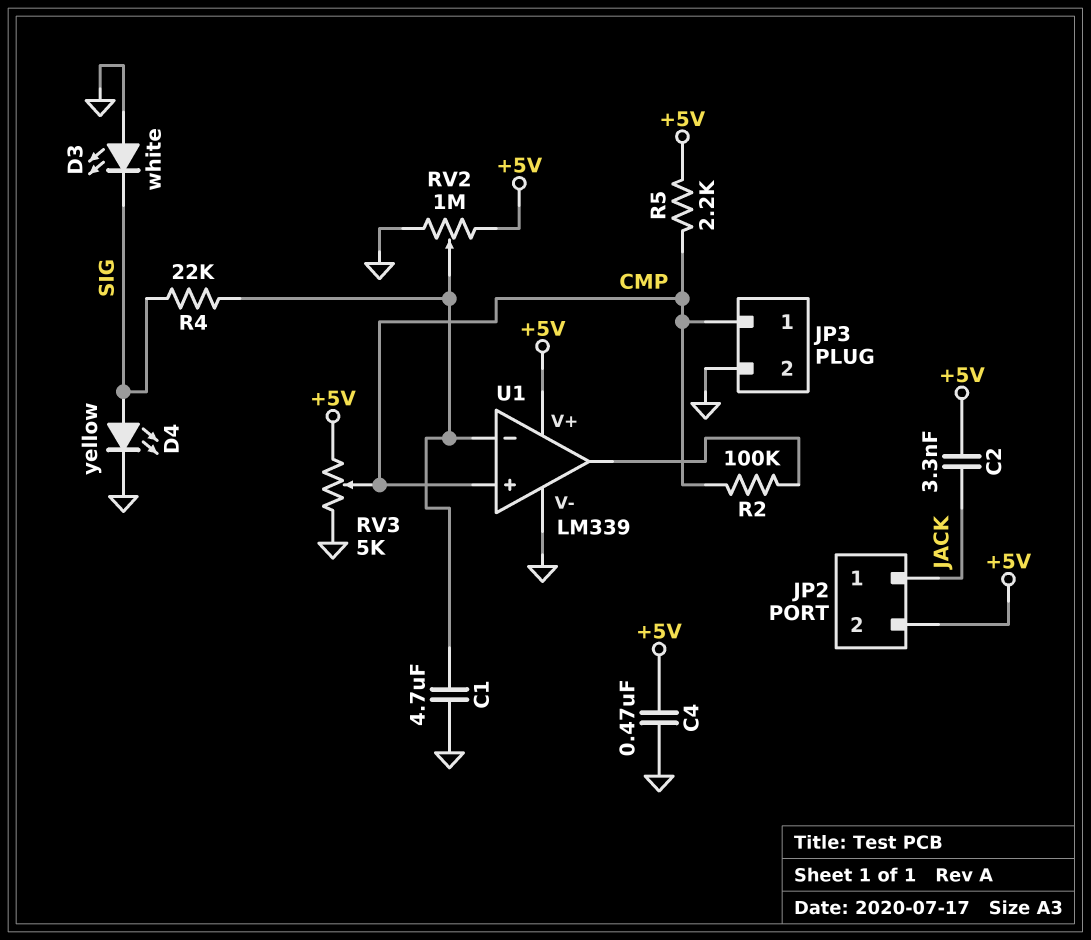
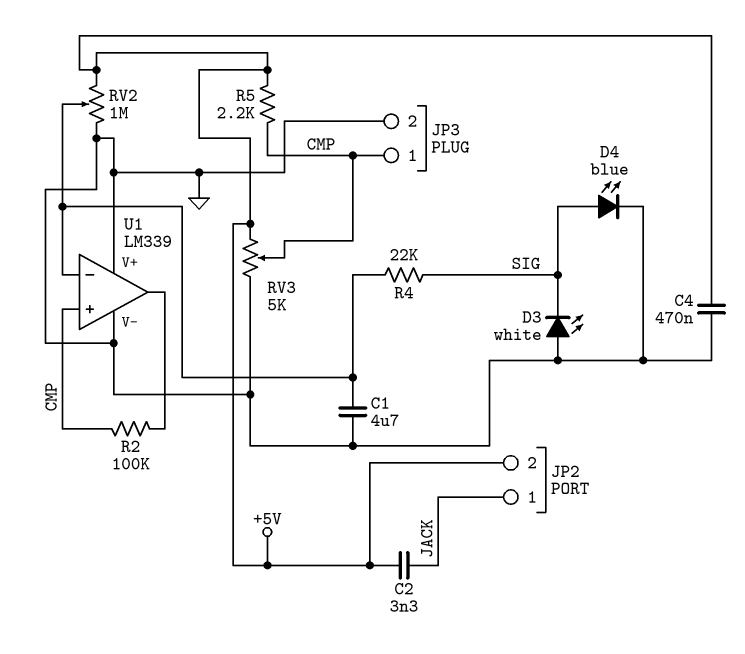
D4: LED yellow (A SIG, K GND) -> LED blue (A SIG, K GND)
U1 pin V+: +5V -> GND

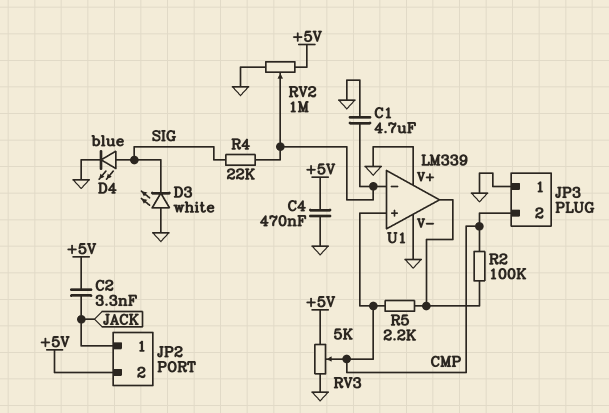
JP3 pin 1: CMP -> GND
JP3 pin 2: GND -> CMP
R5: 2.2k (+5V, CMP) -> 2.2k (CMP, U1/out)

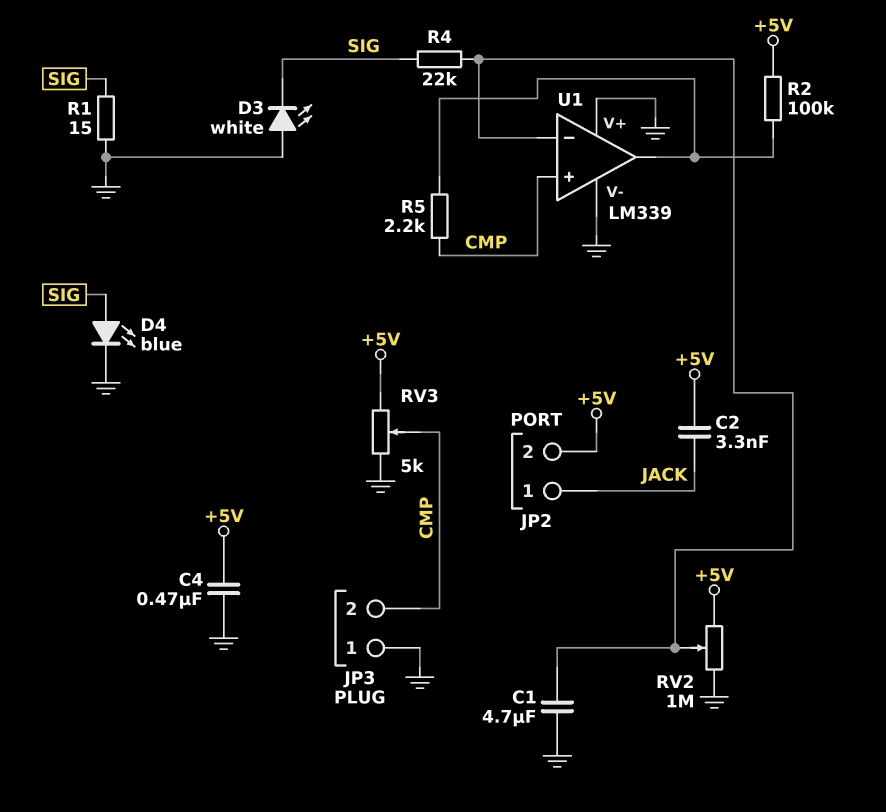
R1: none -> 15 (GND, SIG)
R2: 100k (CMP, U1/out) -> 100k (+5V, U1/out)

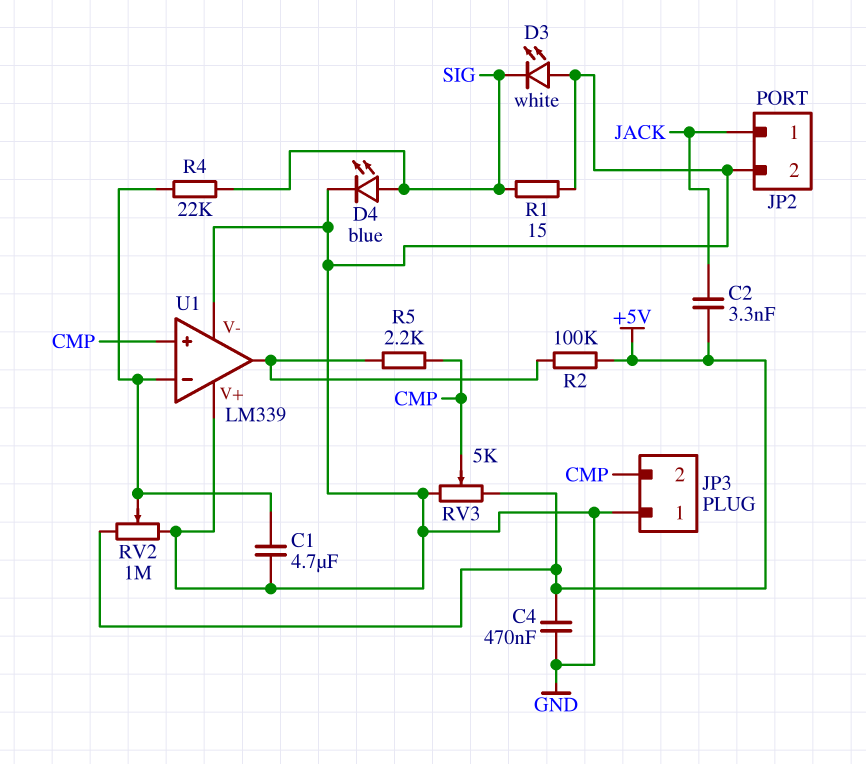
JP2 pin 2: +5V -> GND

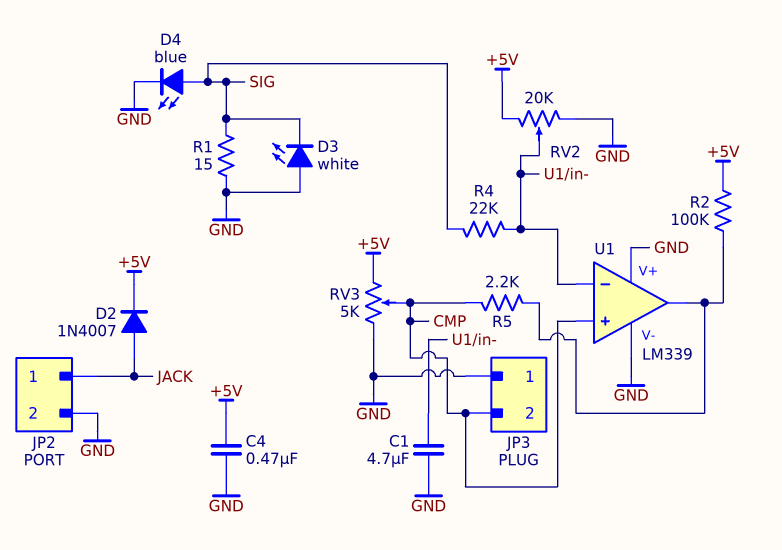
C2: 3.3nF (+5V, JACK) -> none
D2: none -> diode 1N4007 (A JACK, K +5V)
RV2: 1M (+5V, GND, wiper U1/in-) -> 20k (+5V, GND, wiper U1/in-)

